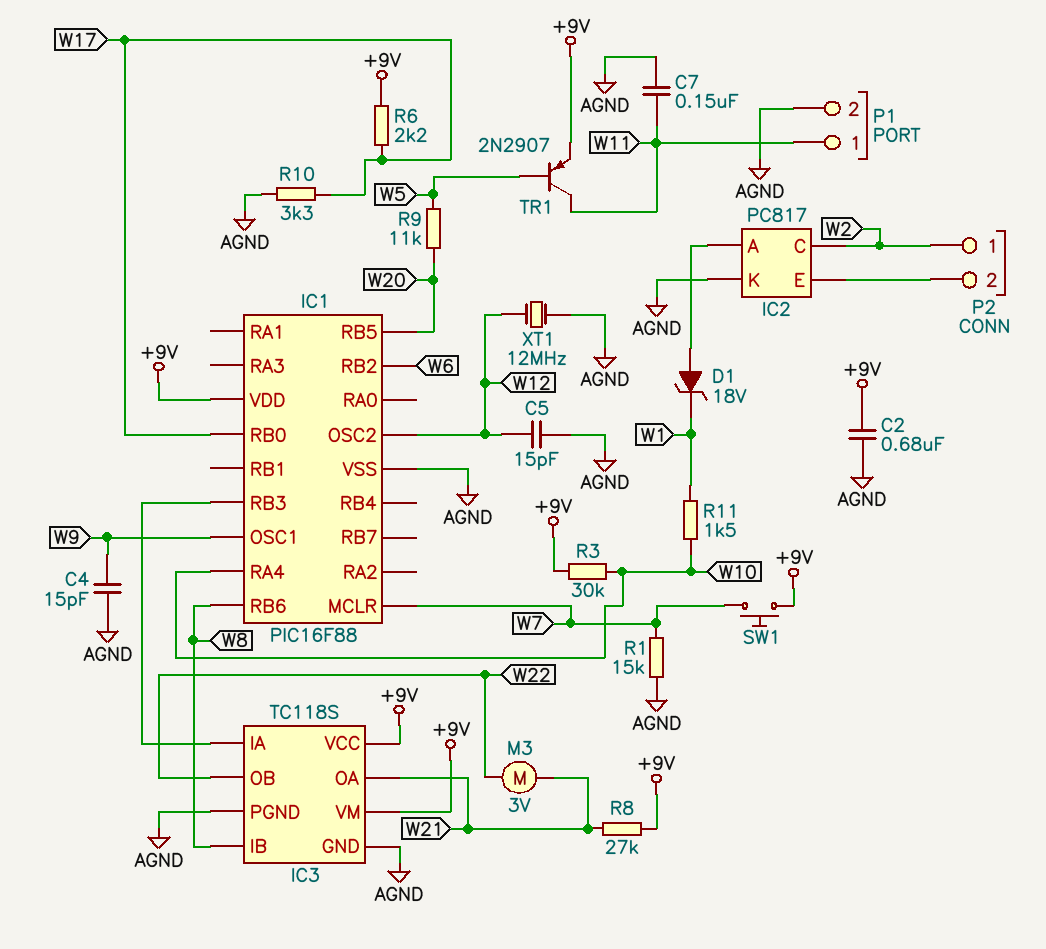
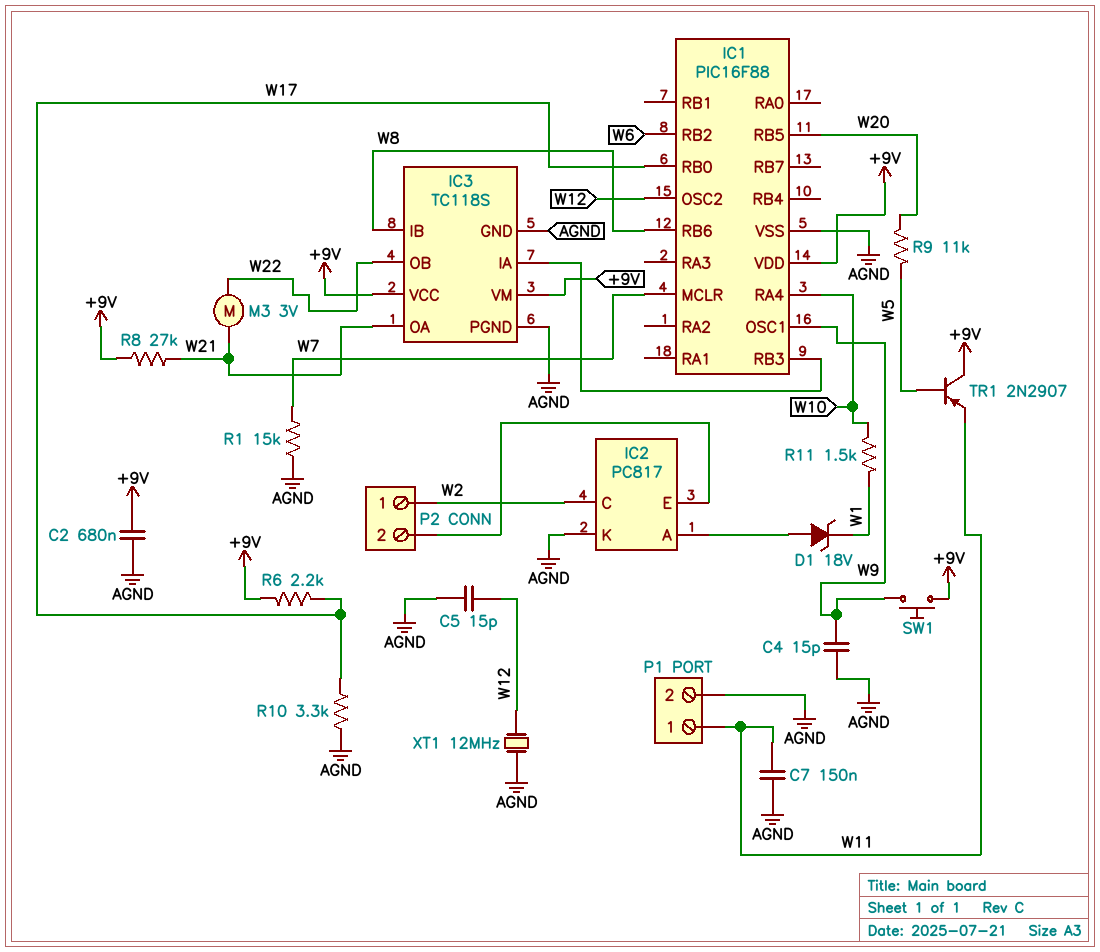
R3: 30k (+9V, W10) -> none
SW1: button (+9V, W7) -> button (+9V, W9)
TR1: PNP 2N2907 (B W5, C W11, E +9V) -> PNP 2N2907 (B W5, C +9V, E W11)

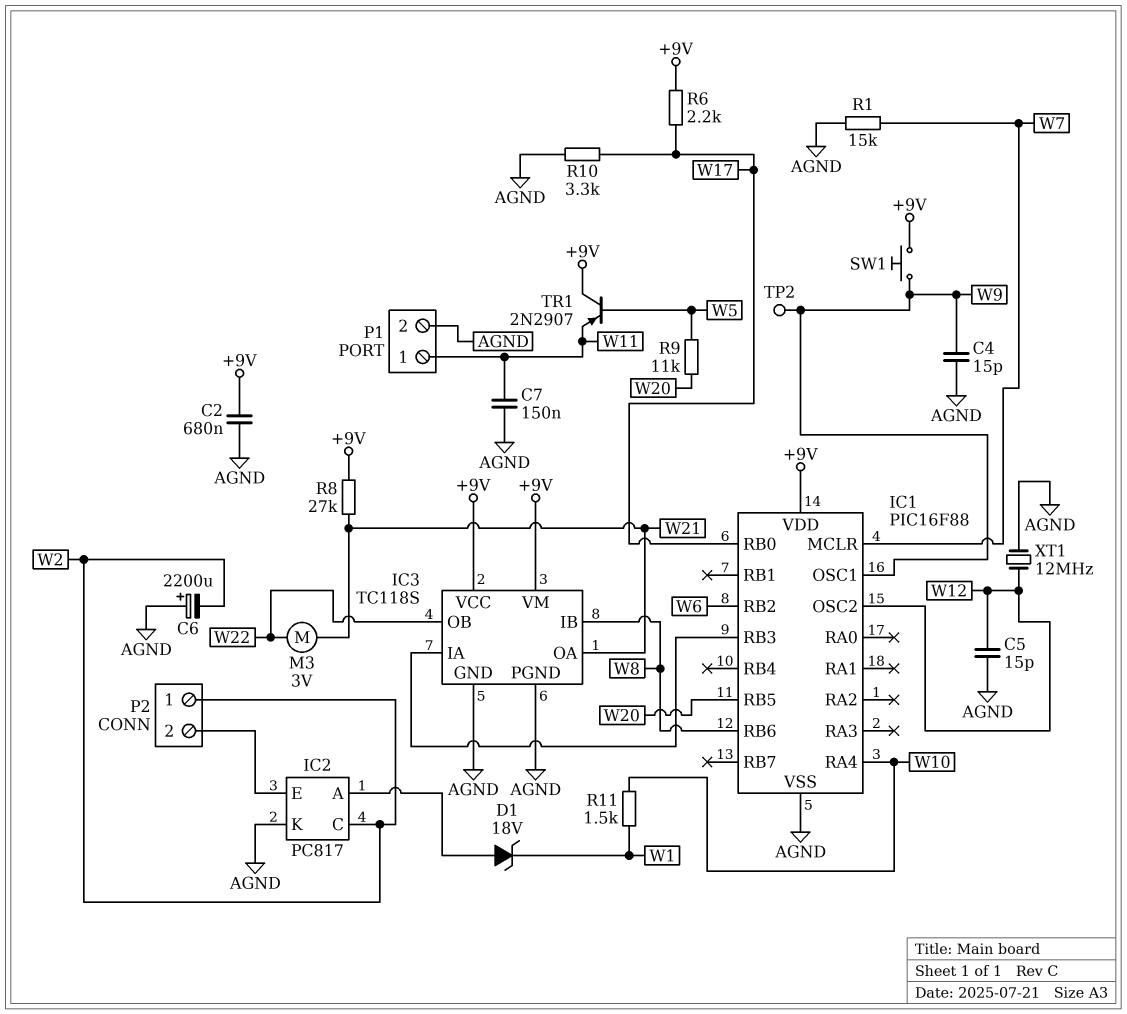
C6: none -> 2200uF (plus AGND, minus W2)
TP2: none -> test point (W9)

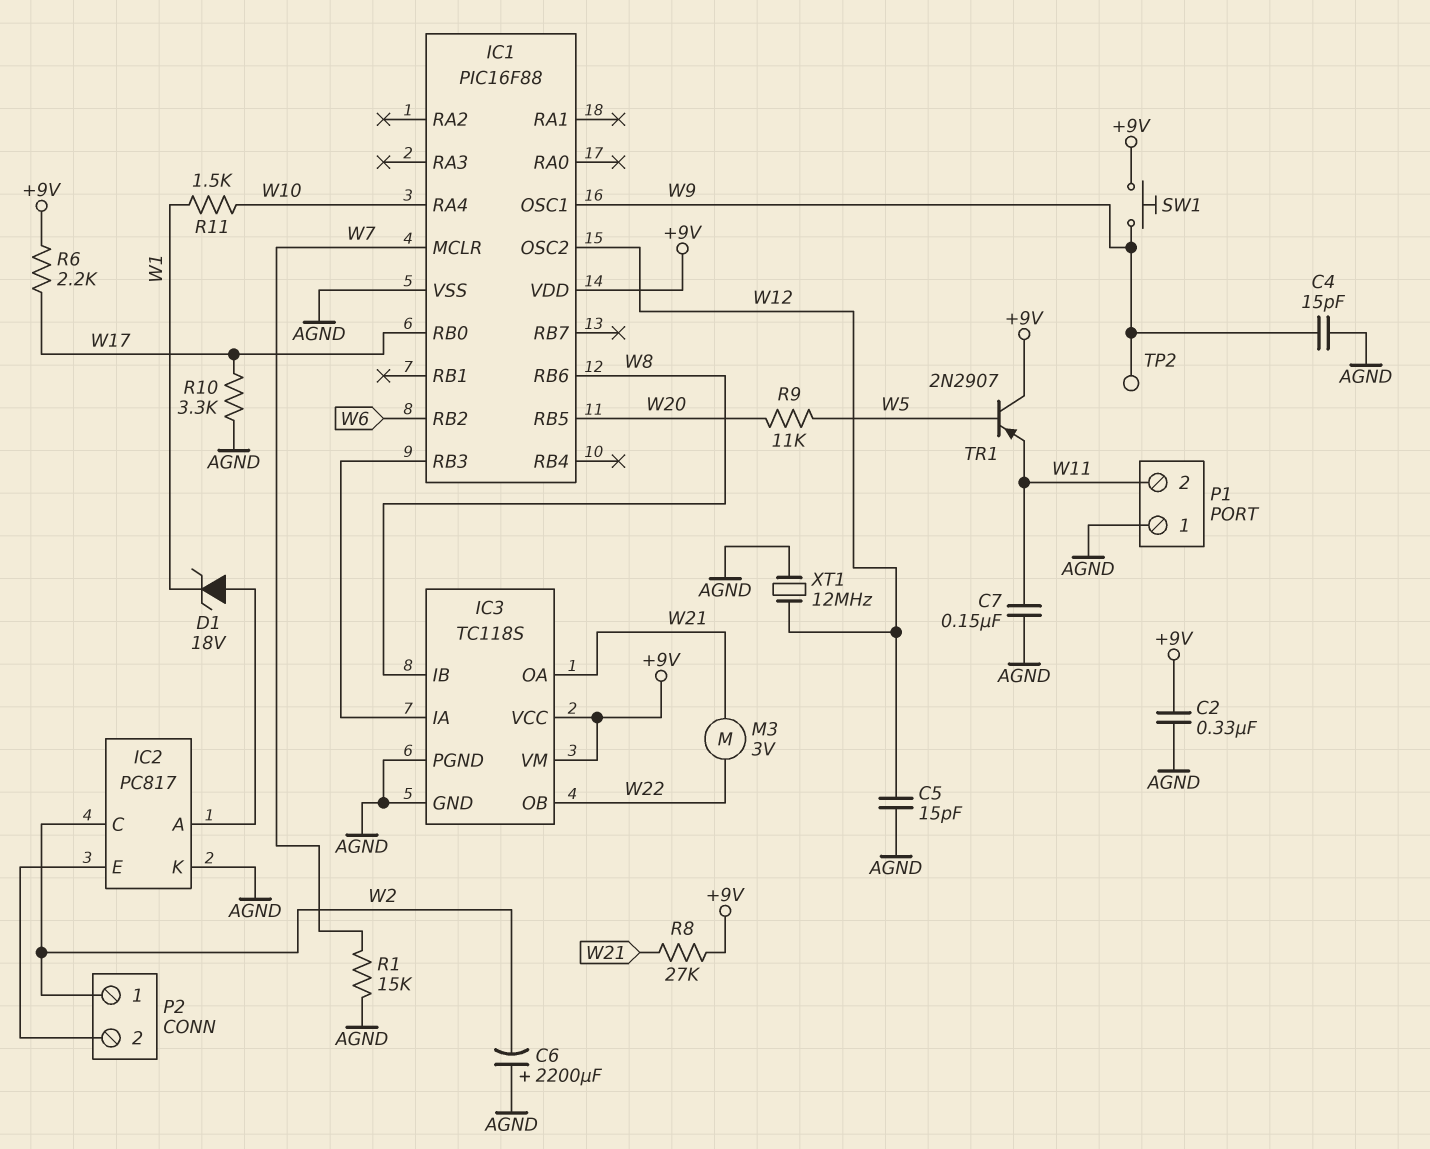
C2: 680nF (+9V, AGND) -> 330nF (+9V, AGND)
P1 pin 1: W11 -> AGND
P1 pin 2: AGND -> W11

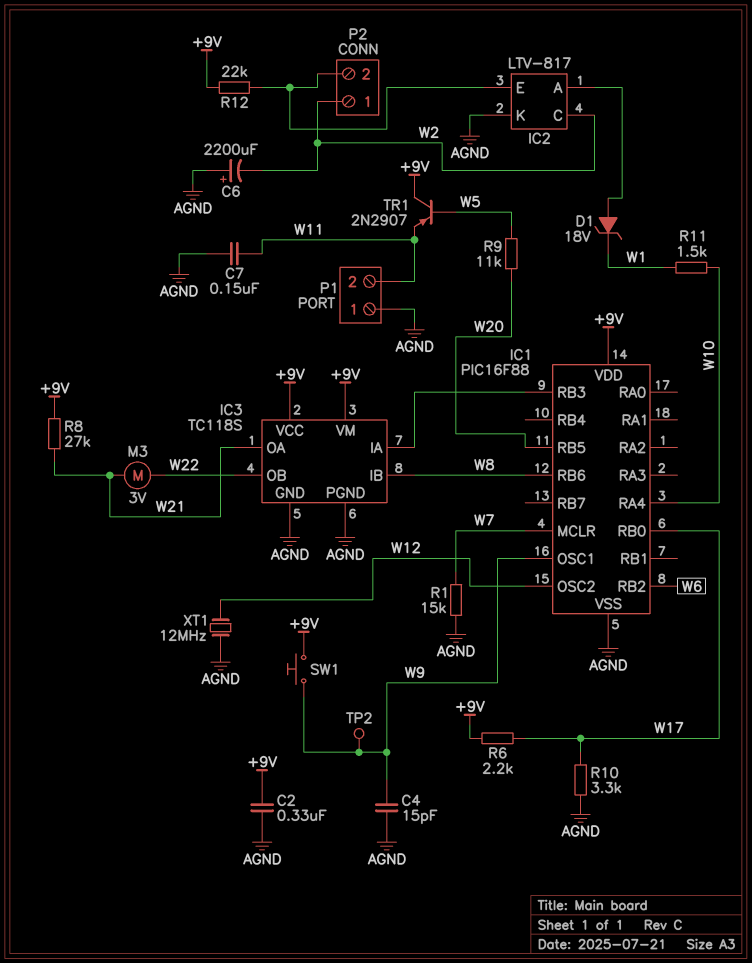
C5: 15pF (AGND, W12) -> none
IC2: PC817 -> LTV-817
R12: none -> 22k (+9V, IC2/E)

